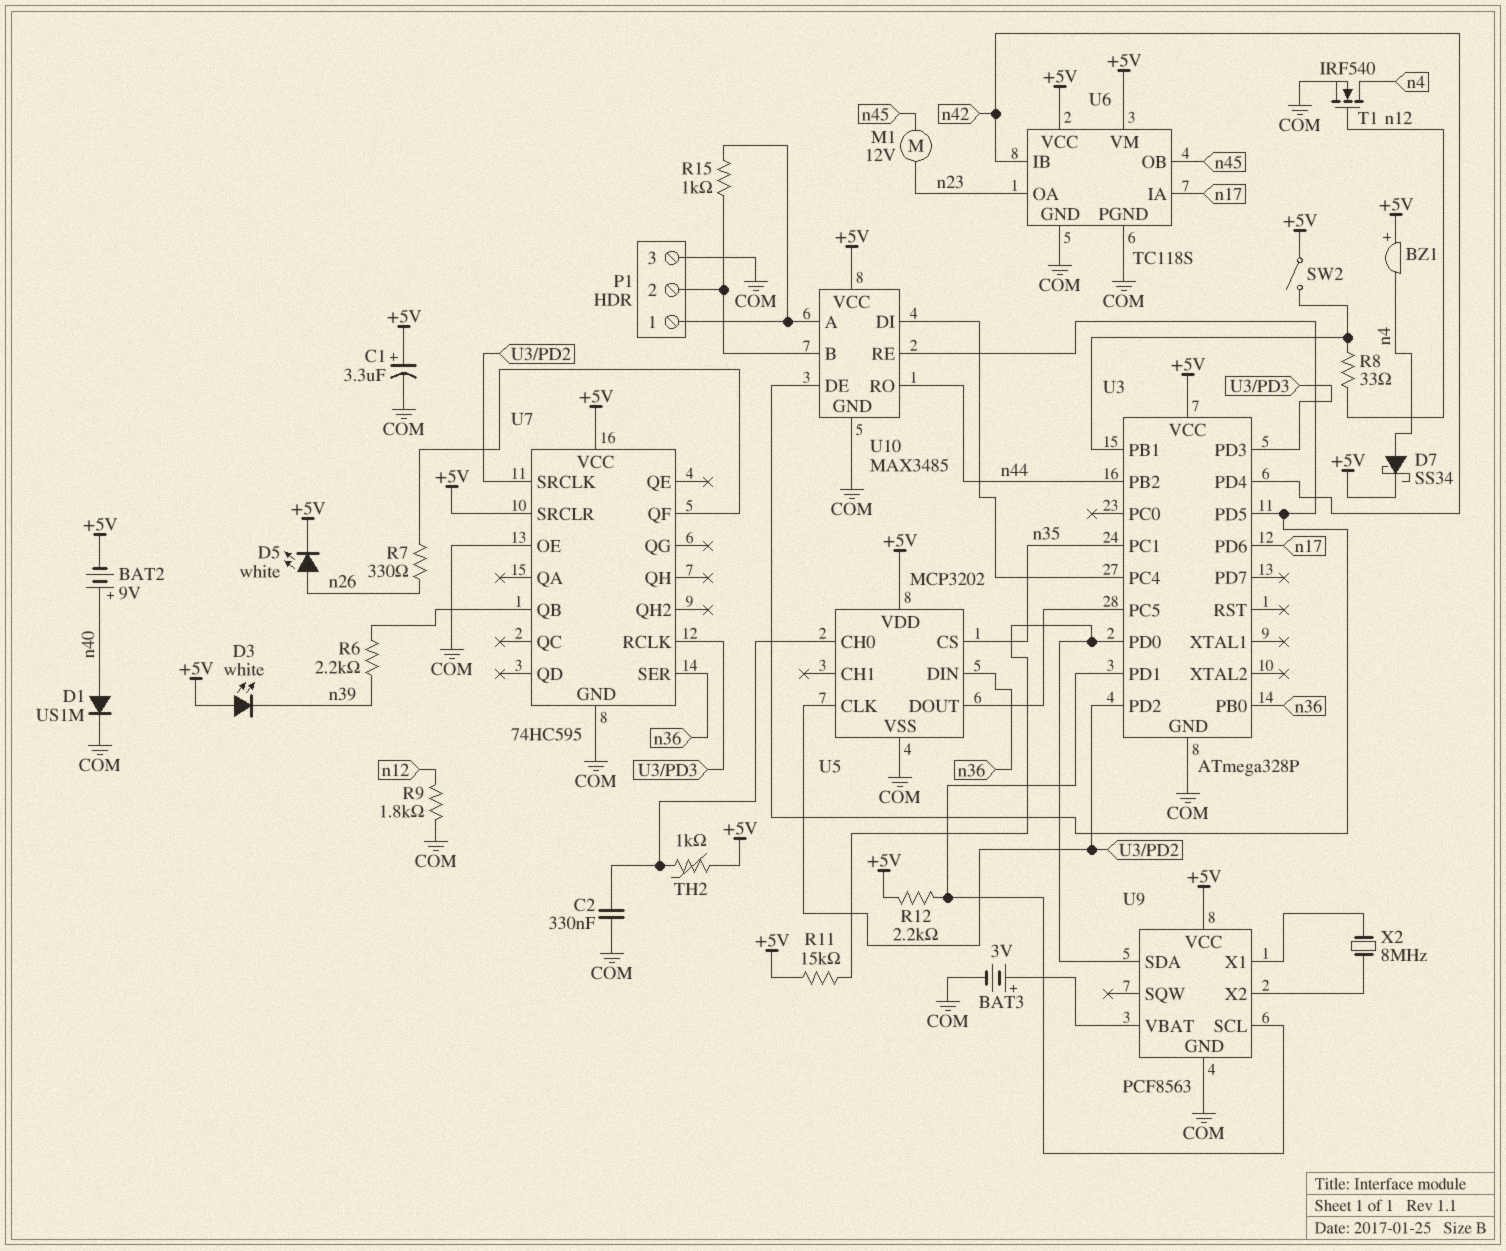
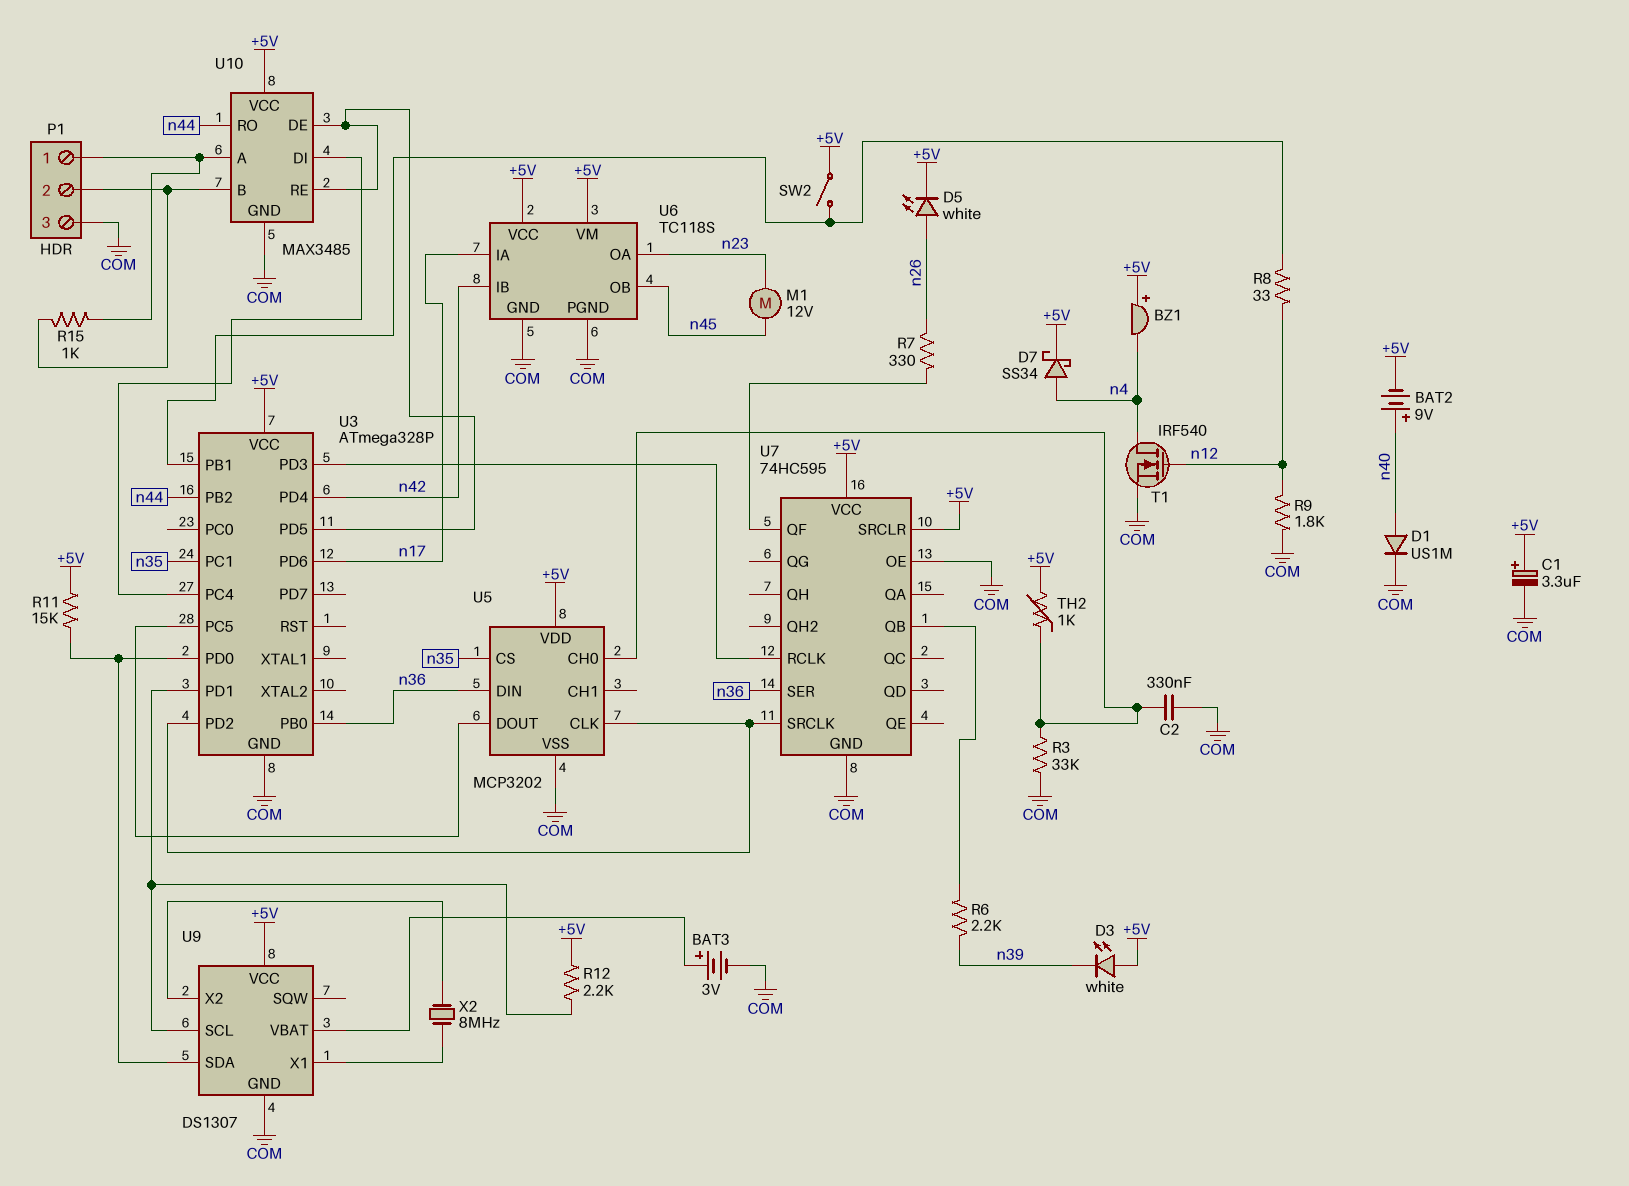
R3: none -> 33k (COM, U5/CH0)
U9: PCF8563 -> DS1307

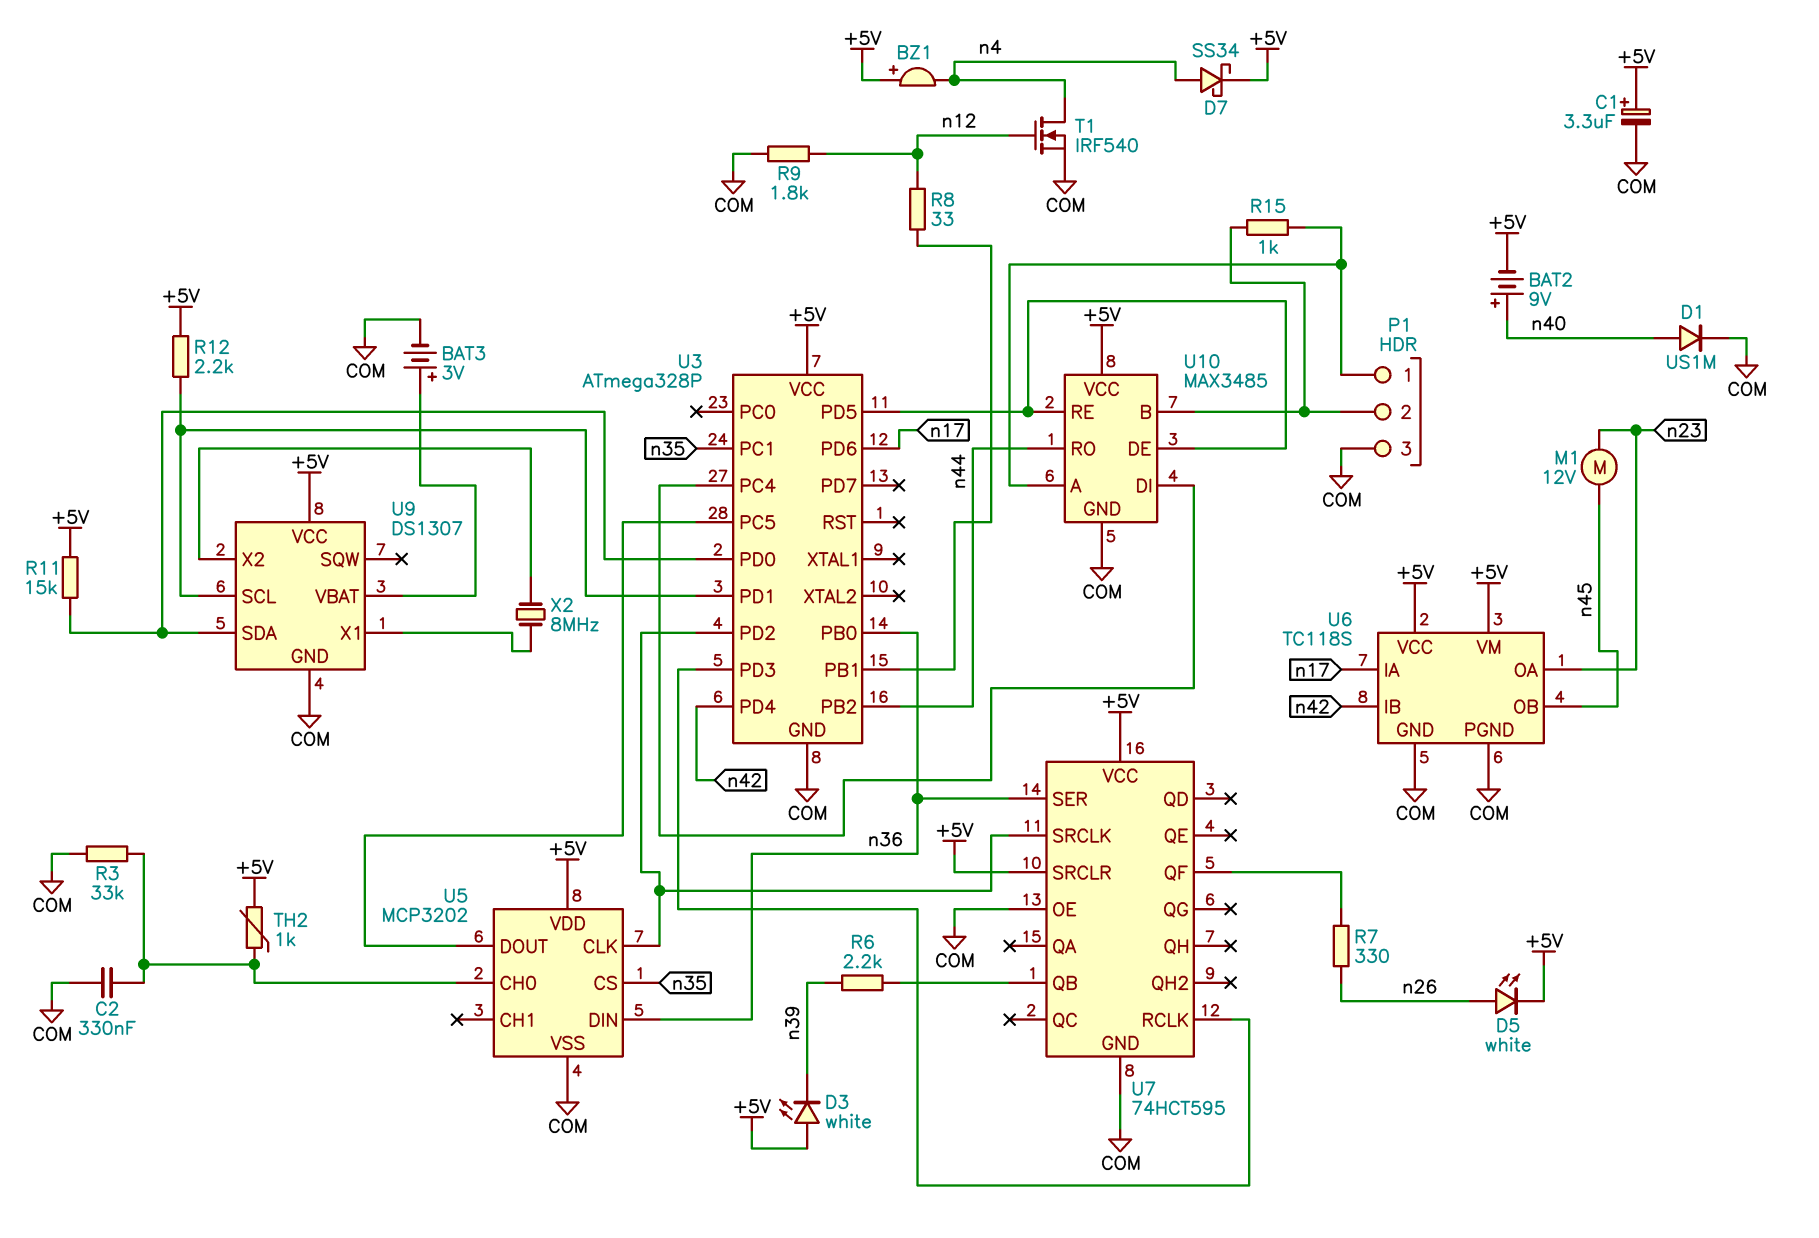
SW2: switch (+5V, U3/PB1) -> none
U7: 74HC595 -> 74HCT595

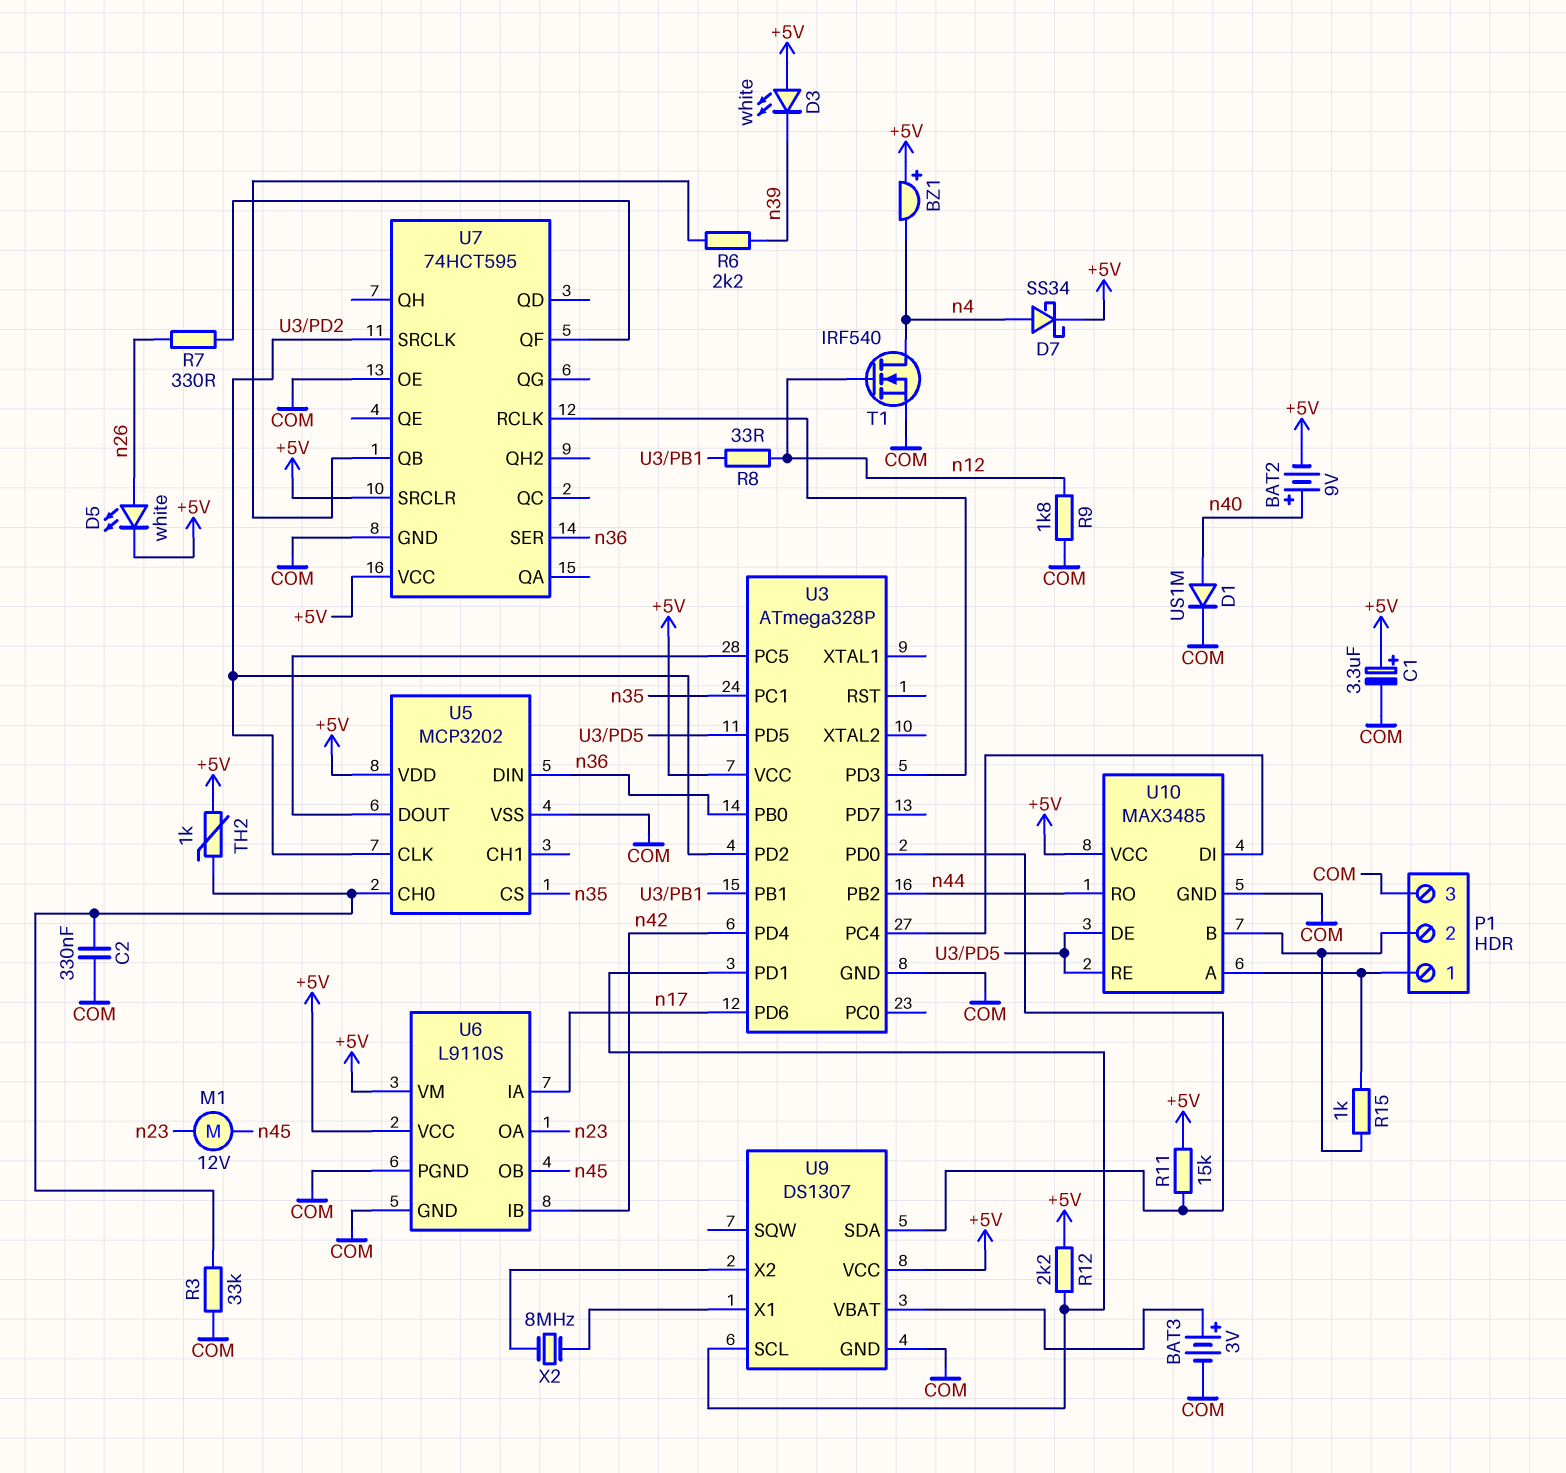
U6: TC118S -> L9110S

